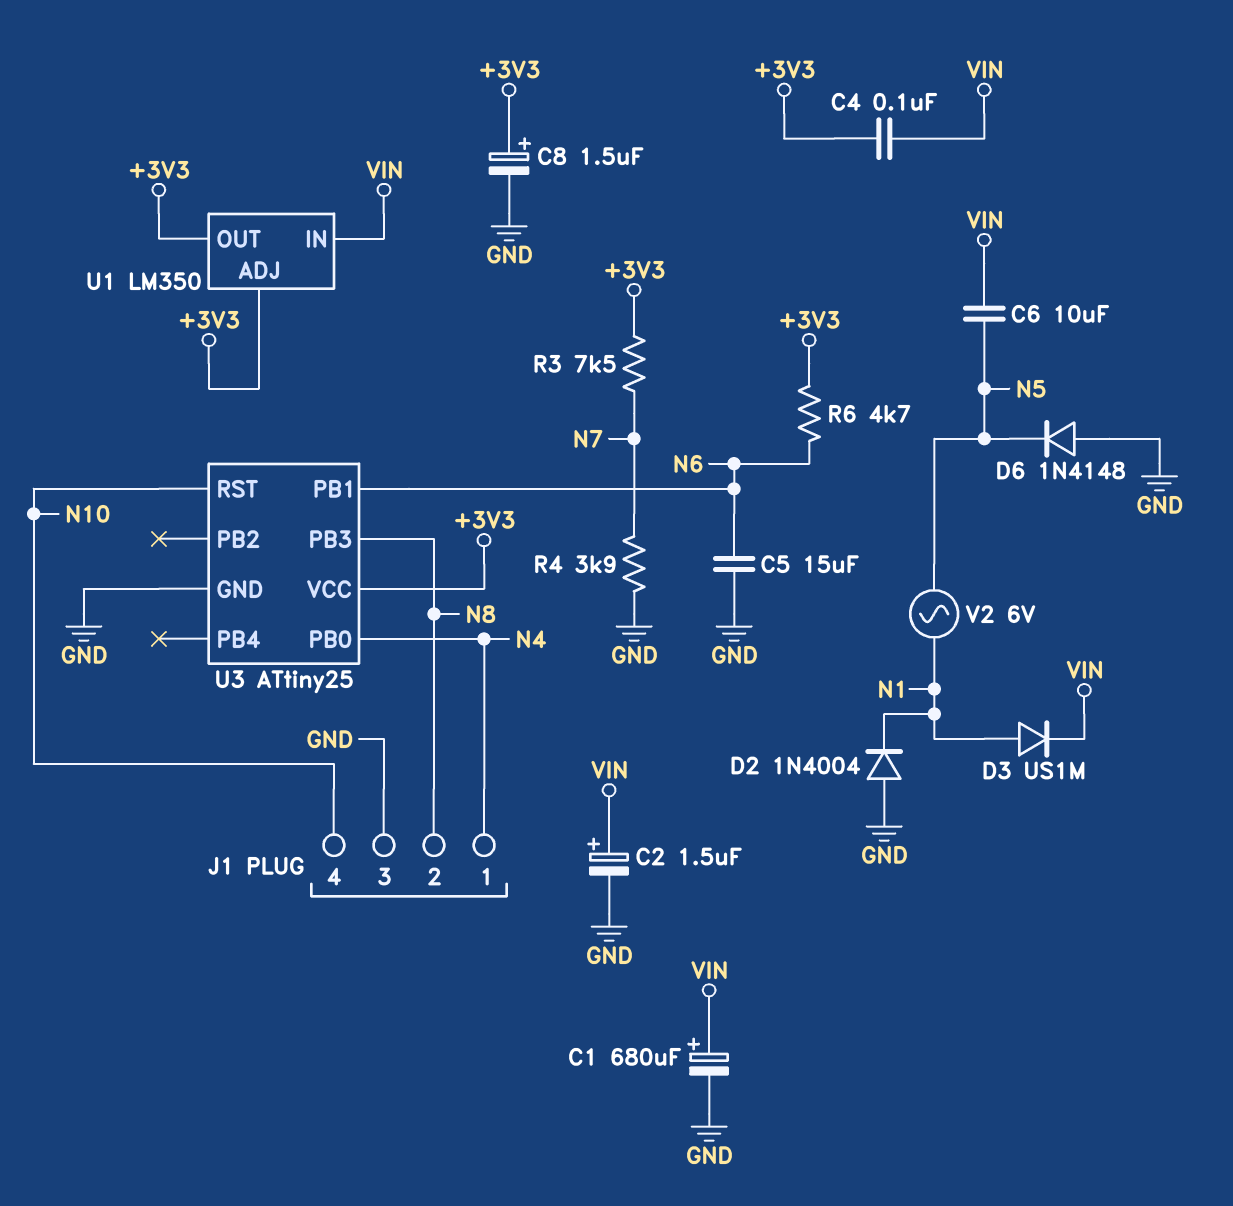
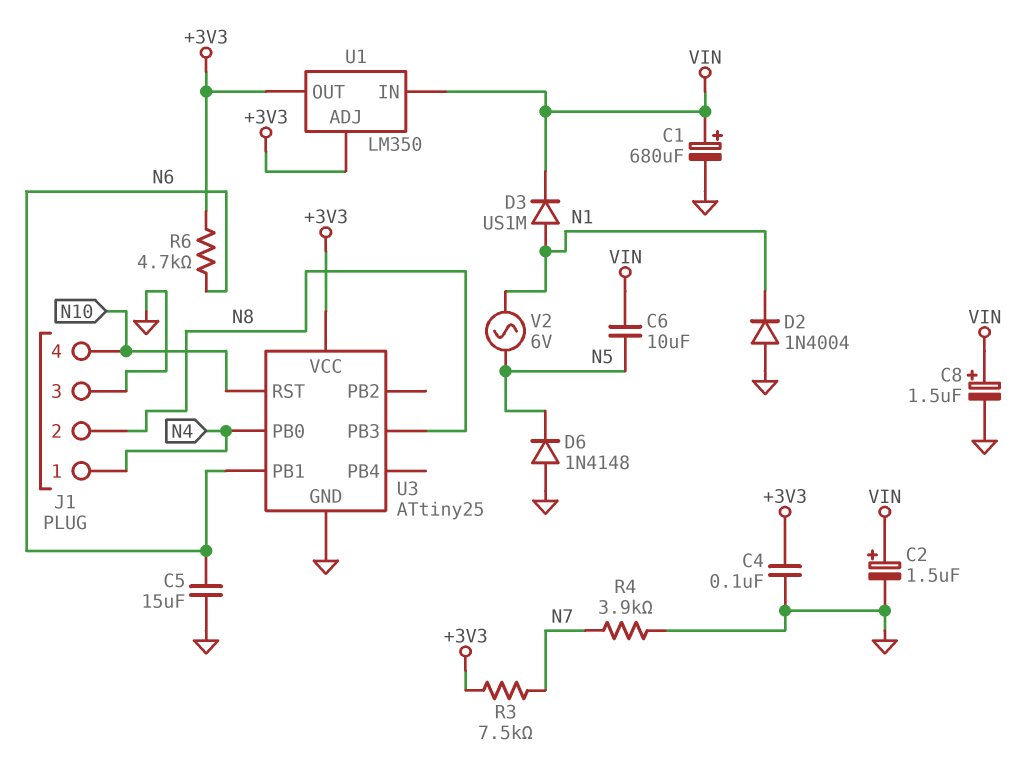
C4: 100nF (+3V3, VIN) -> 100nF (+3V3, GND)
C8: 1.5uF (plus +3V3, minus GND) -> 1.5uF (plus VIN, minus GND)

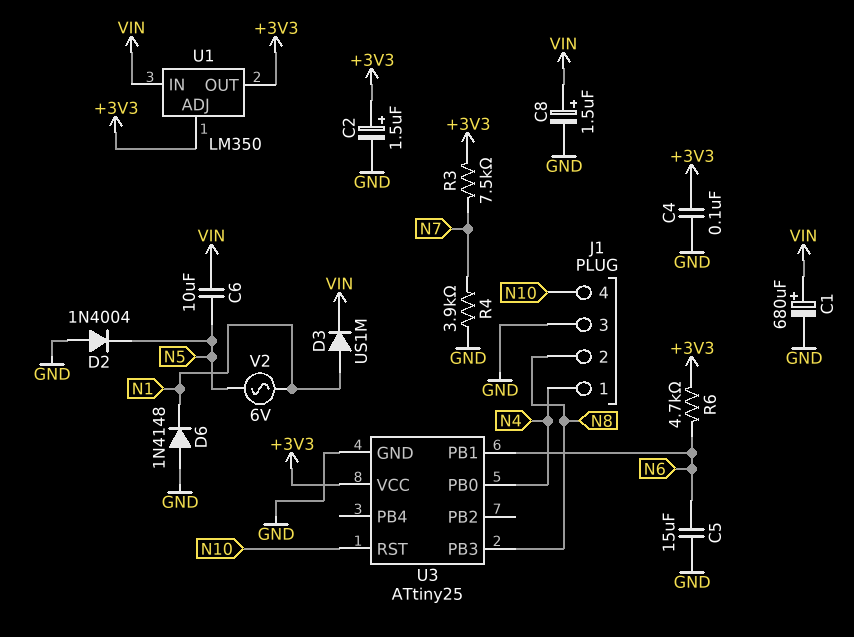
C2: 1.5uF (plus VIN, minus GND) -> 1.5uF (plus +3V3, minus GND)
D2: diode 1N4004 (A GND, K N1) -> diode 1N4004 (A GND, K N5)
D6: diode 1N4148 (A GND, K N5) -> diode 1N4148 (A GND, K N1)

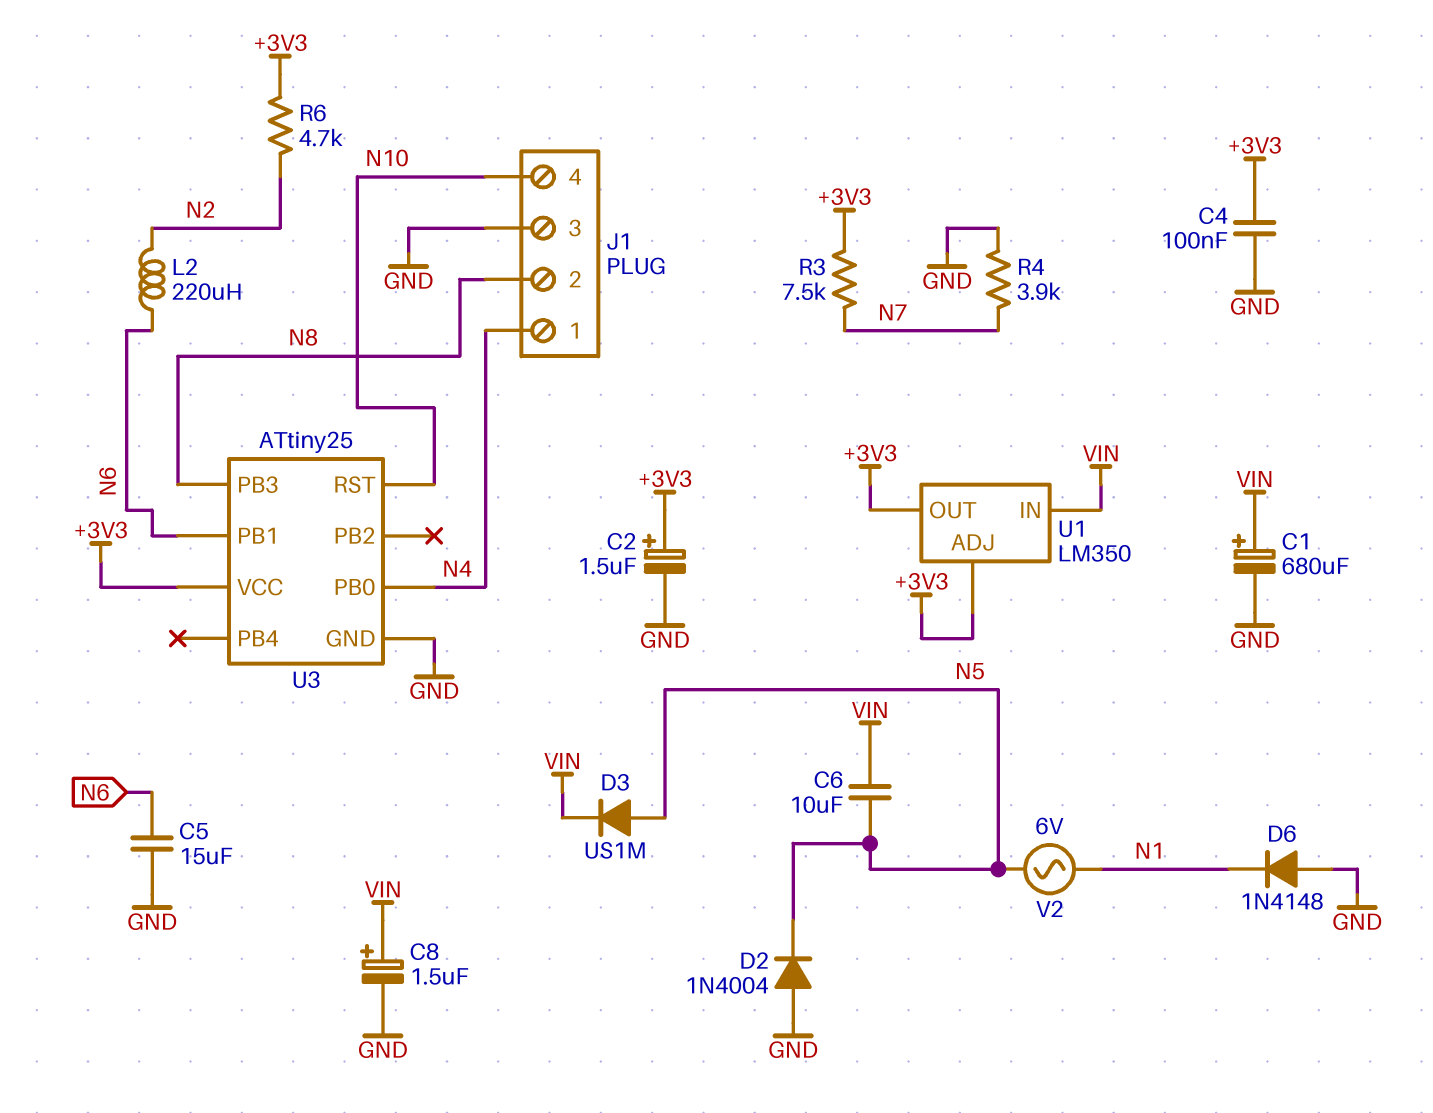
D3: diode US1M (A N1, K VIN) -> diode US1M (A N5, K VIN)
L2: none -> 220uH (N2, N6)
R6: 4.7k (+3V3, N6) -> 4.7k (+3V3, N2)

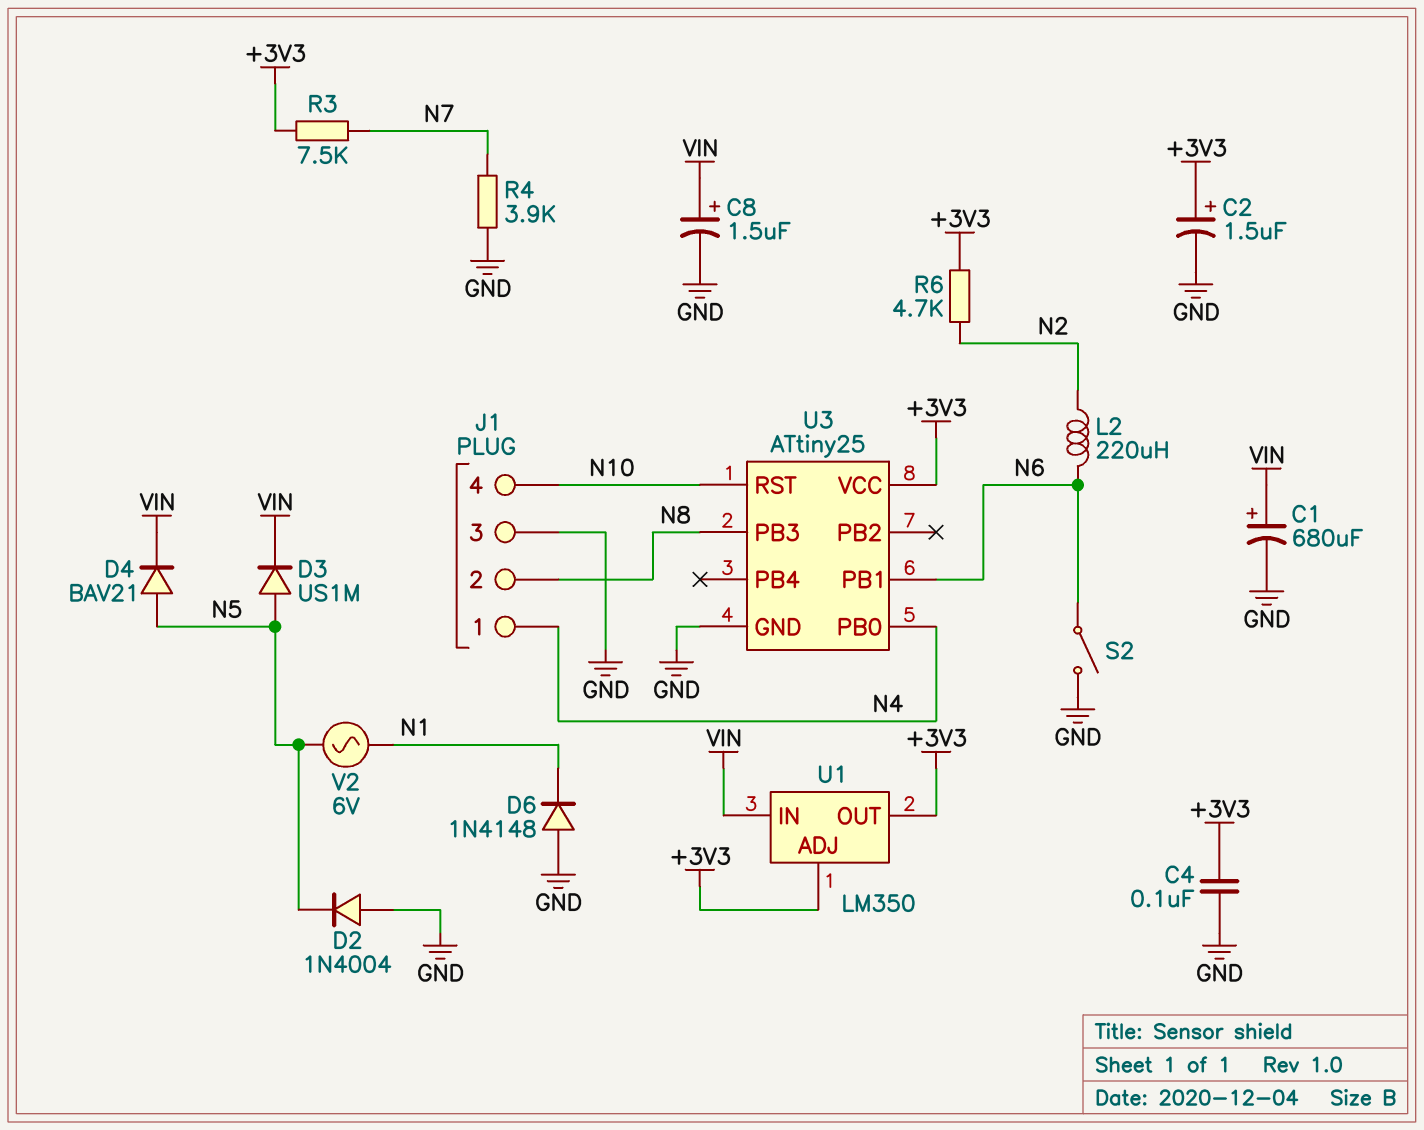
C5: 15uF (GND, N6) -> none
C6: 10uF (N5, VIN) -> none
D4: none -> diode BAV21 (A N5, K VIN)
S2: none -> switch (GND, N6)

